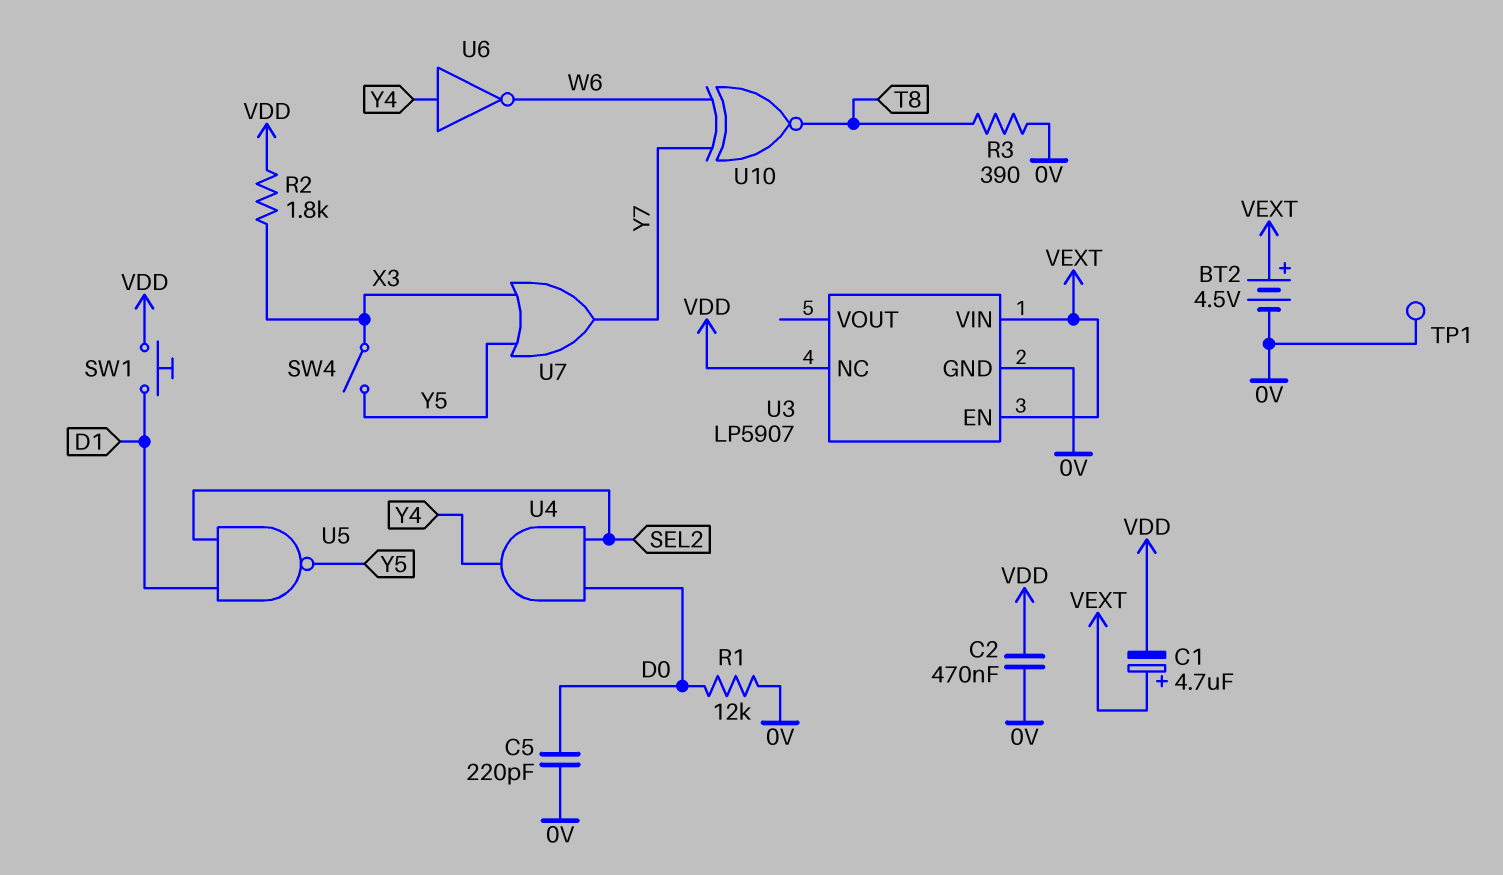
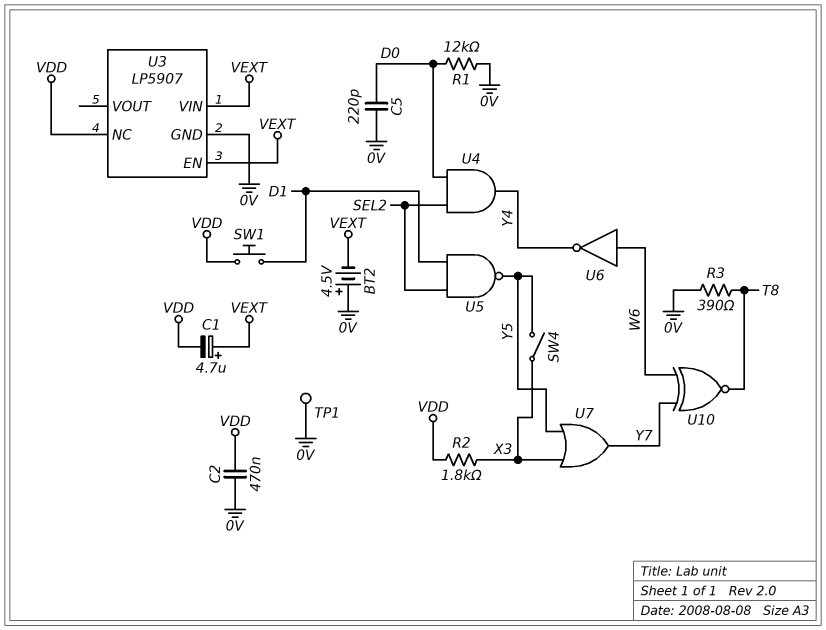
BT2: 4.5V (plus VEXT, minus 0V) -> 4.5V (plus 0V, minus VEXT)
U6: NOT (in Y4, out W6) -> NOT (in W6, out Y4)

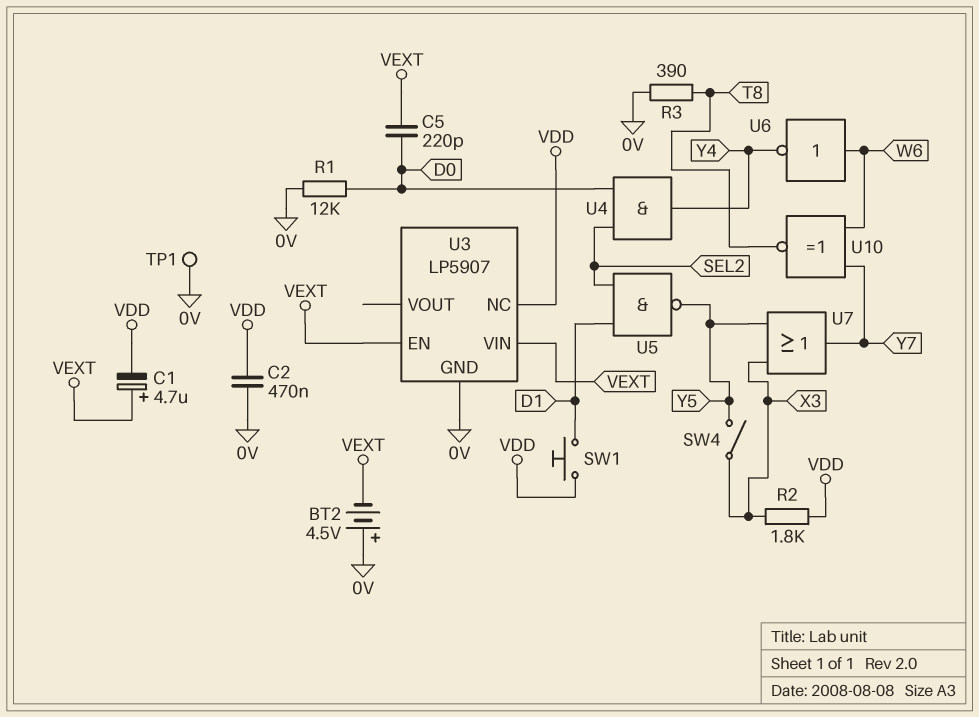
C5: 220pF (0V, D0) -> 220pF (D0, VEXT)

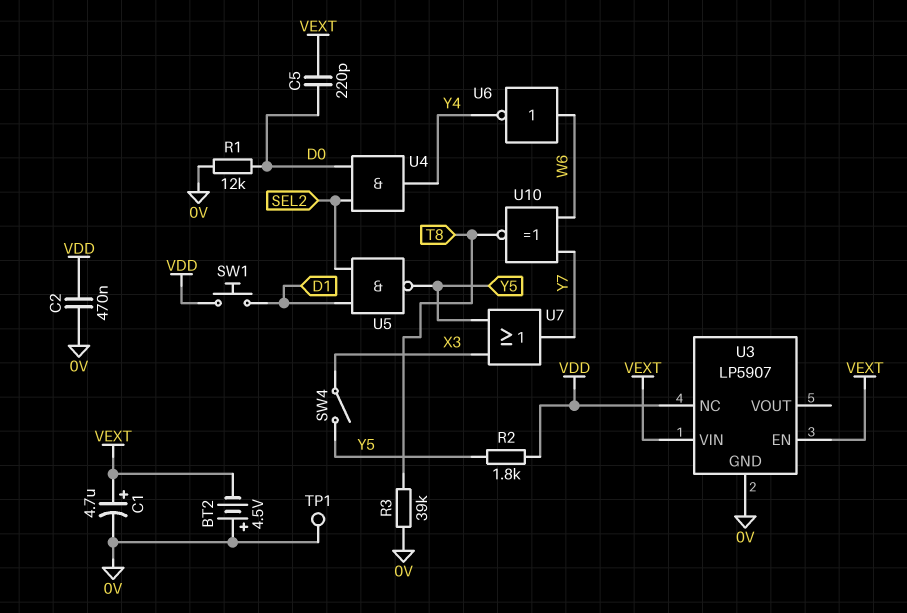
C1: 4.7uF (plus VEXT, minus VDD) -> 4.7uF (plus VEXT, minus 0V)
R2: 1.8k (VDD, X3) -> 1.8k (VDD, Y5)
R3: 390 (0V, T8) -> 39k (0V, T8)

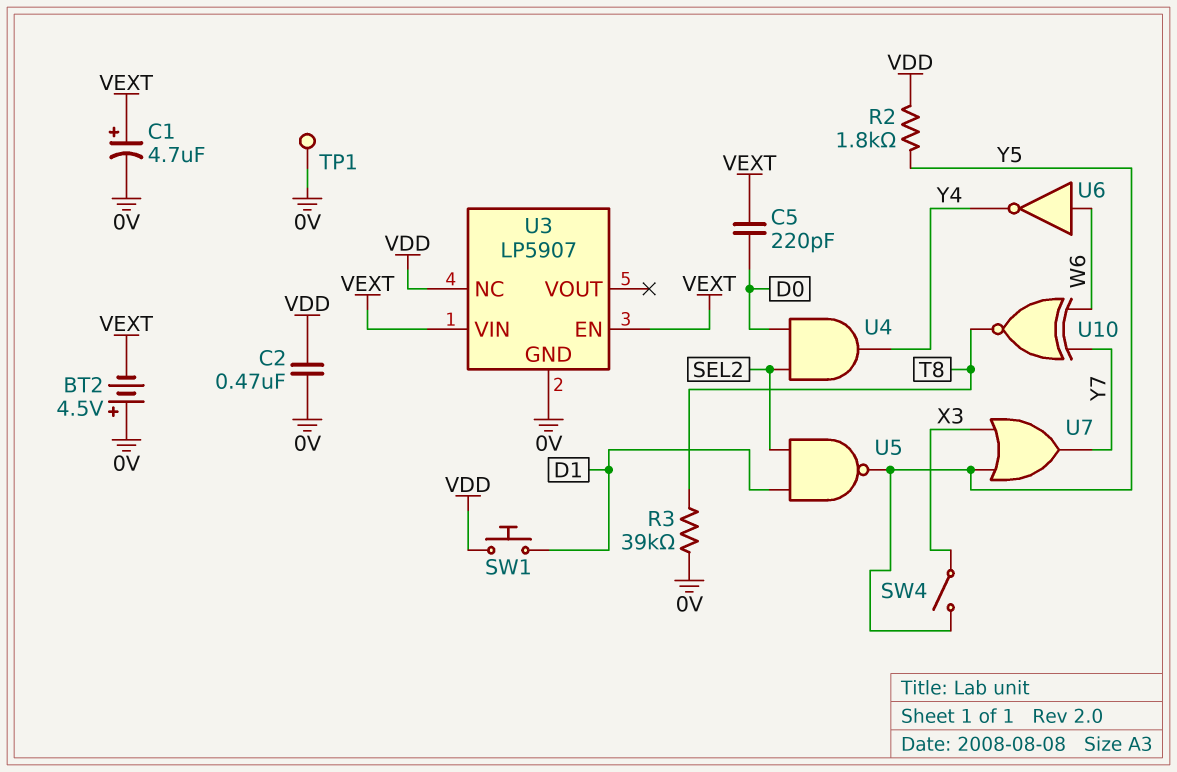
R1: 12k (0V, D0) -> none

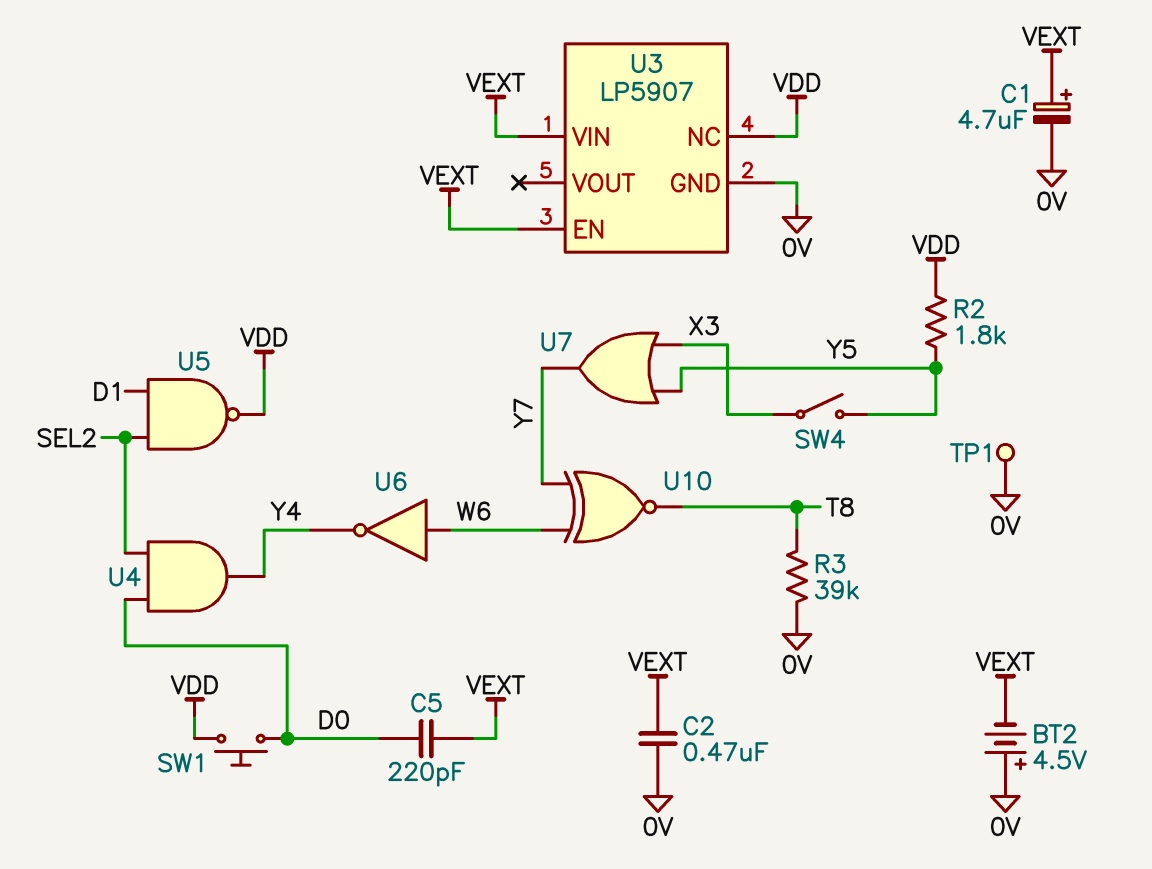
C2: 470nF (0V, VDD) -> 470nF (0V, VEXT)
SW1: button (D1, VDD) -> button (D0, VDD)
U5: NAND (in D1, in SEL2, out Y5) -> NAND (in D1, in SEL2, out VDD)

